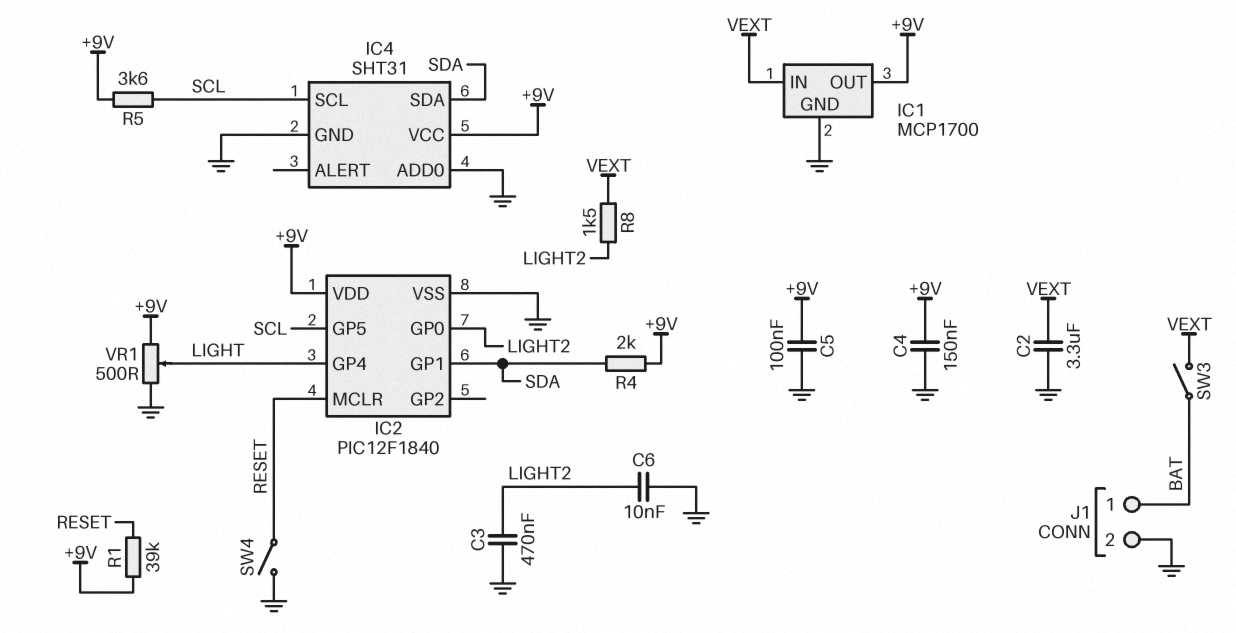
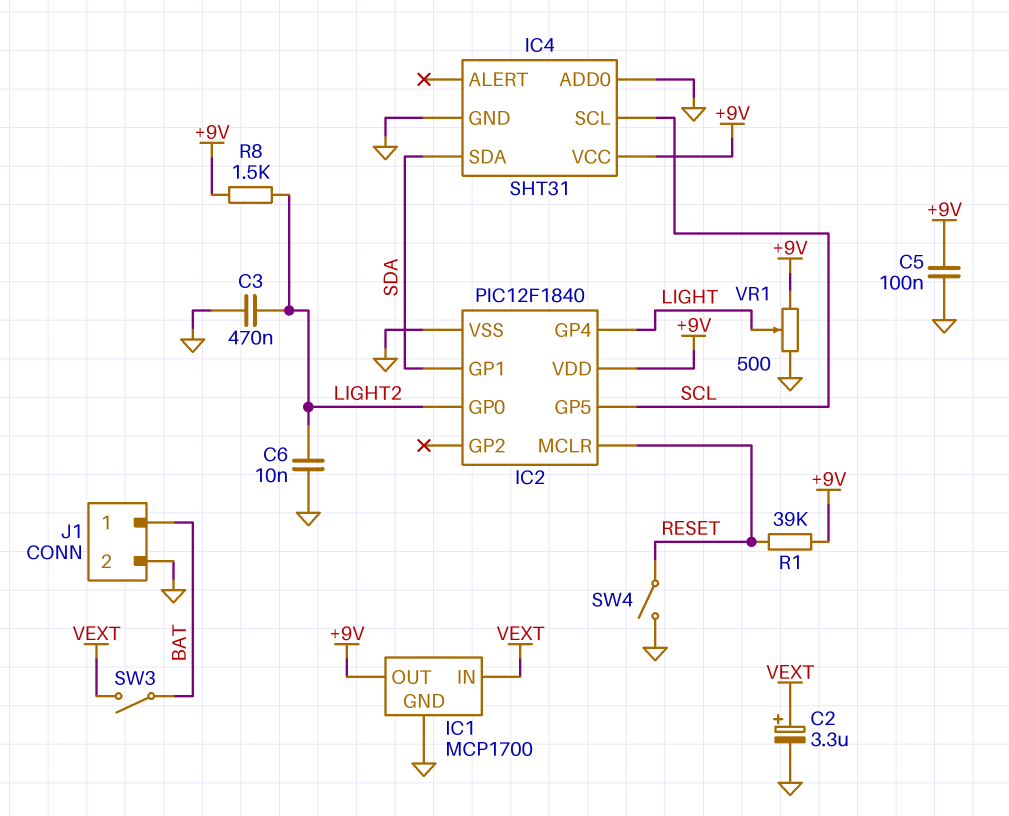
C2: 3.3uF (GND, VEXT) -> 3.3uF (plus VEXT, minus GND)
C4: 150nF (+9V, GND) -> none
R4: 2k (+9V, SDA) -> none
R5: 3.6k (+9V, SCL) -> none
R8: 1.5k (LIGHT2, VEXT) -> 1.5k (+9V, LIGHT2)

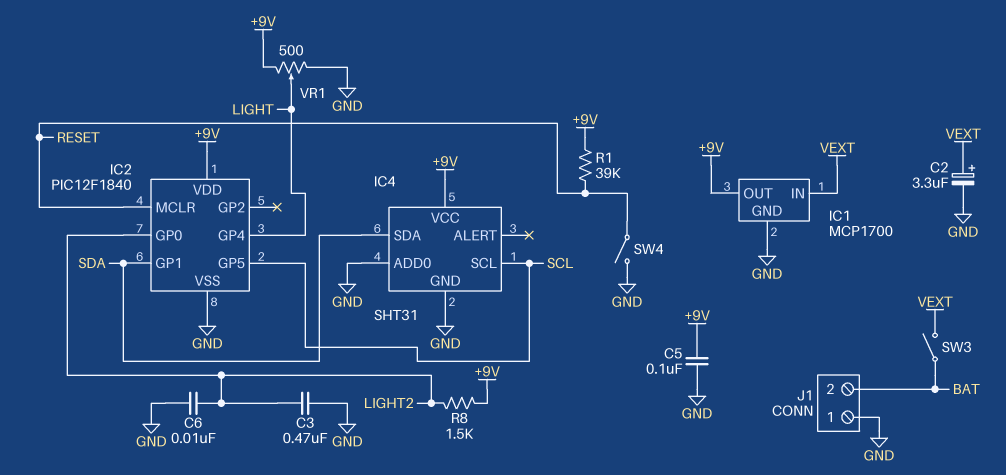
J1 pin 1: BAT -> GND
J1 pin 2: GND -> BAT

